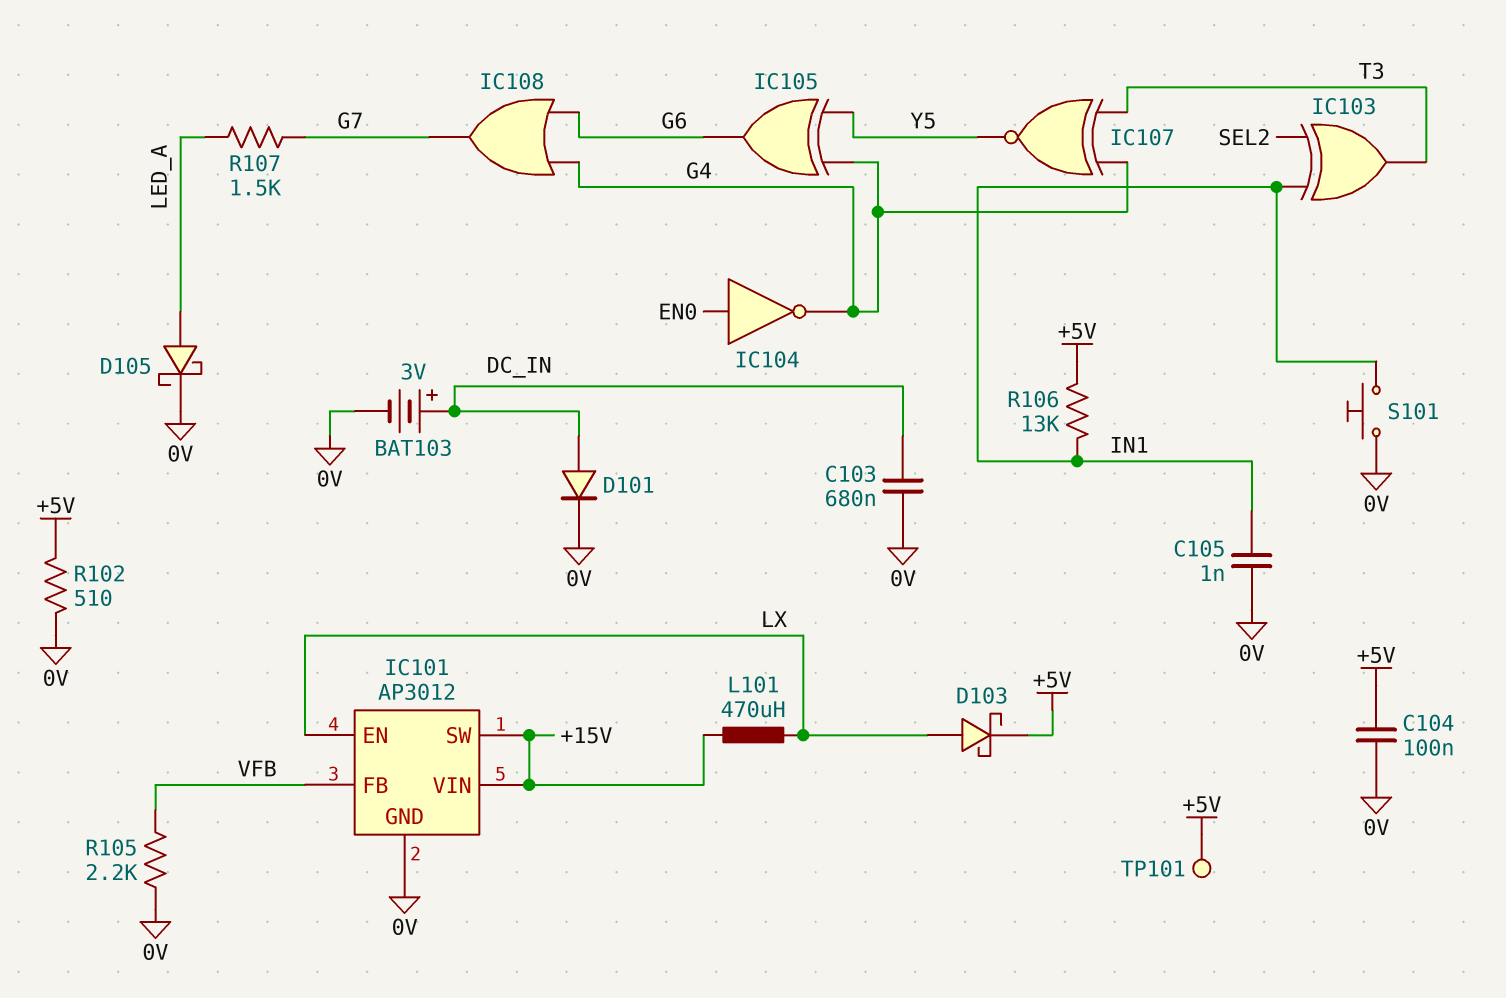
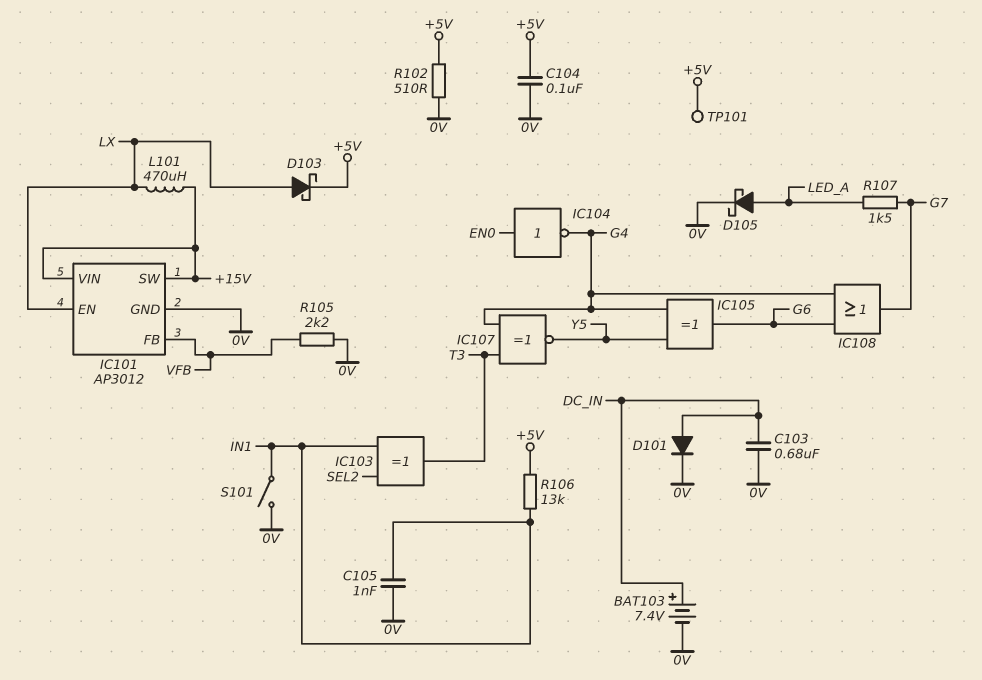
BAT103: 3V (plus DC_IN, minus 0V) -> 7.4V (plus DC_IN, minus 0V)
S101: button (0V, IN1) -> switch (0V, IN1)

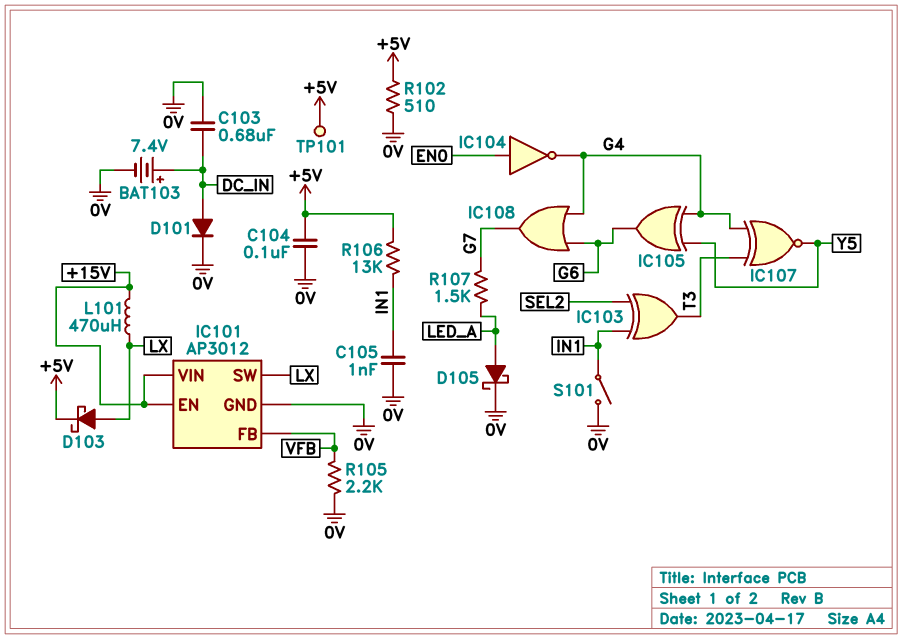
IC101 pin EN: LX -> +15V
IC101 pin SW: +15V -> LX

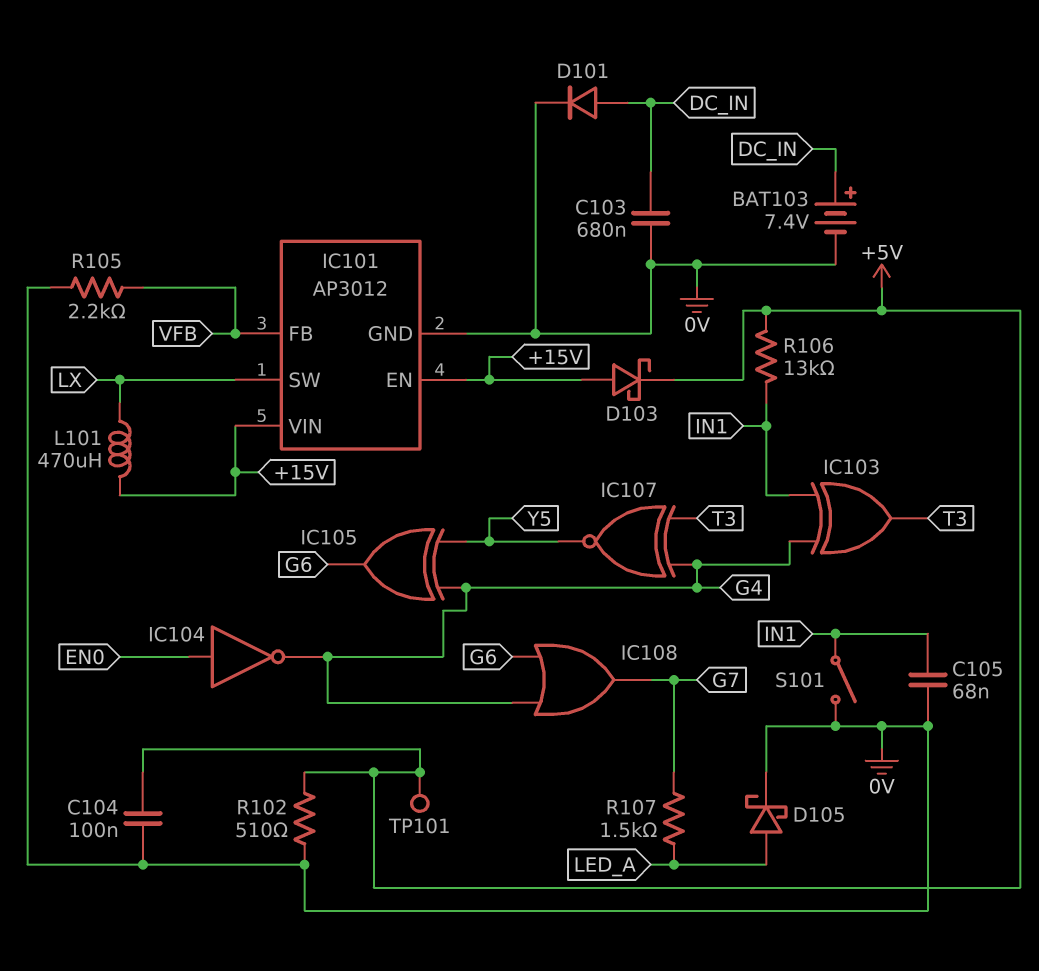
C105: 1nF (0V, IN1) -> 68nF (0V, IN1)
D103: schottky (A LX, K +5V) -> schottky (A +15V, K +5V)
IC103: XOR (in IN1, in SEL2, out T3) -> XOR (in G4, in IN1, out T3)

